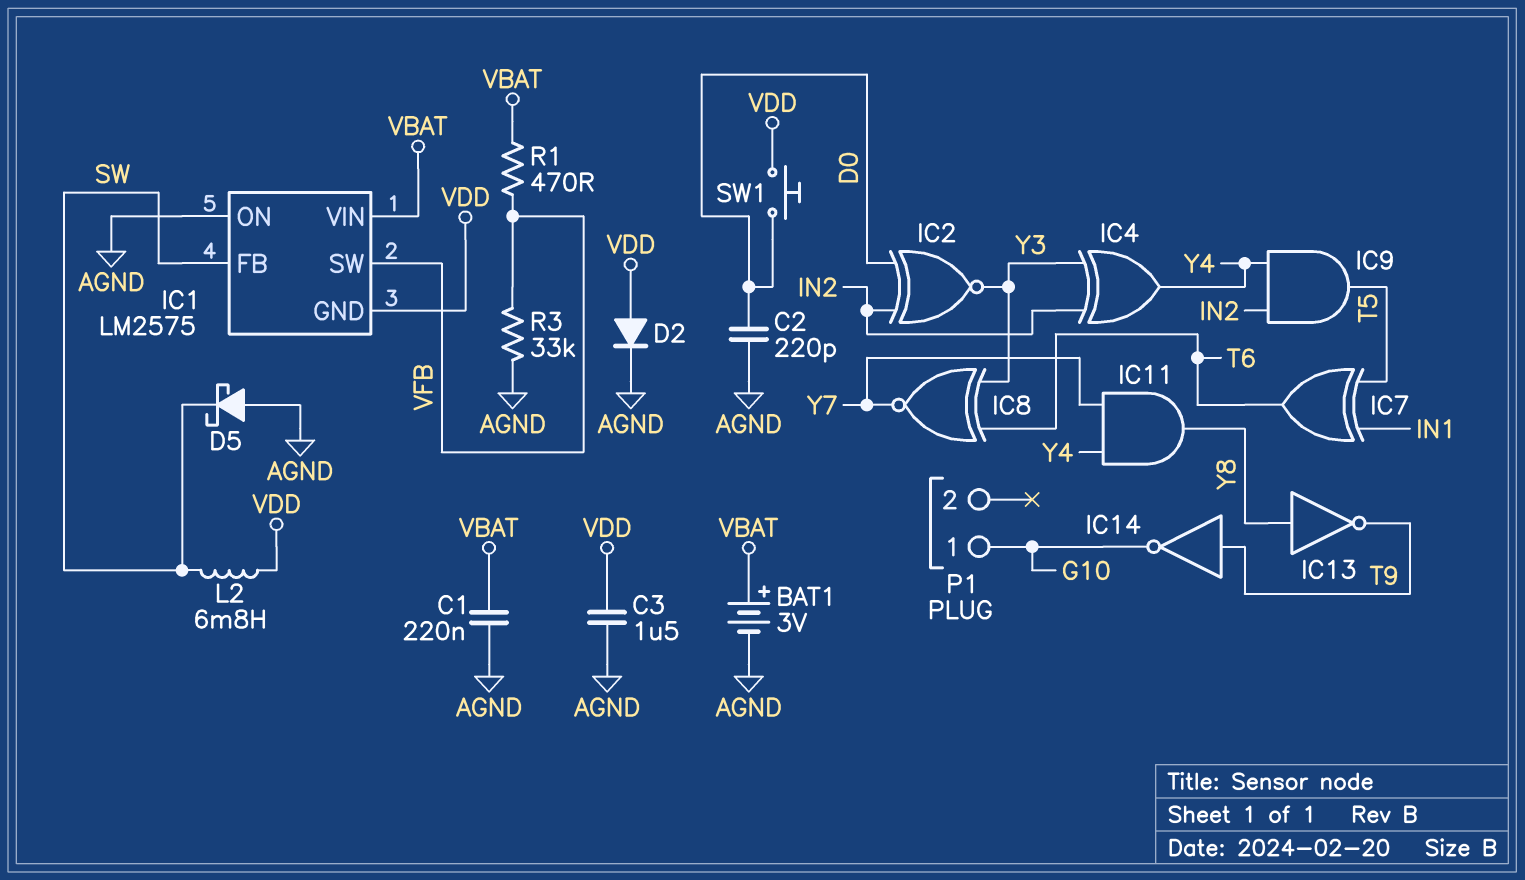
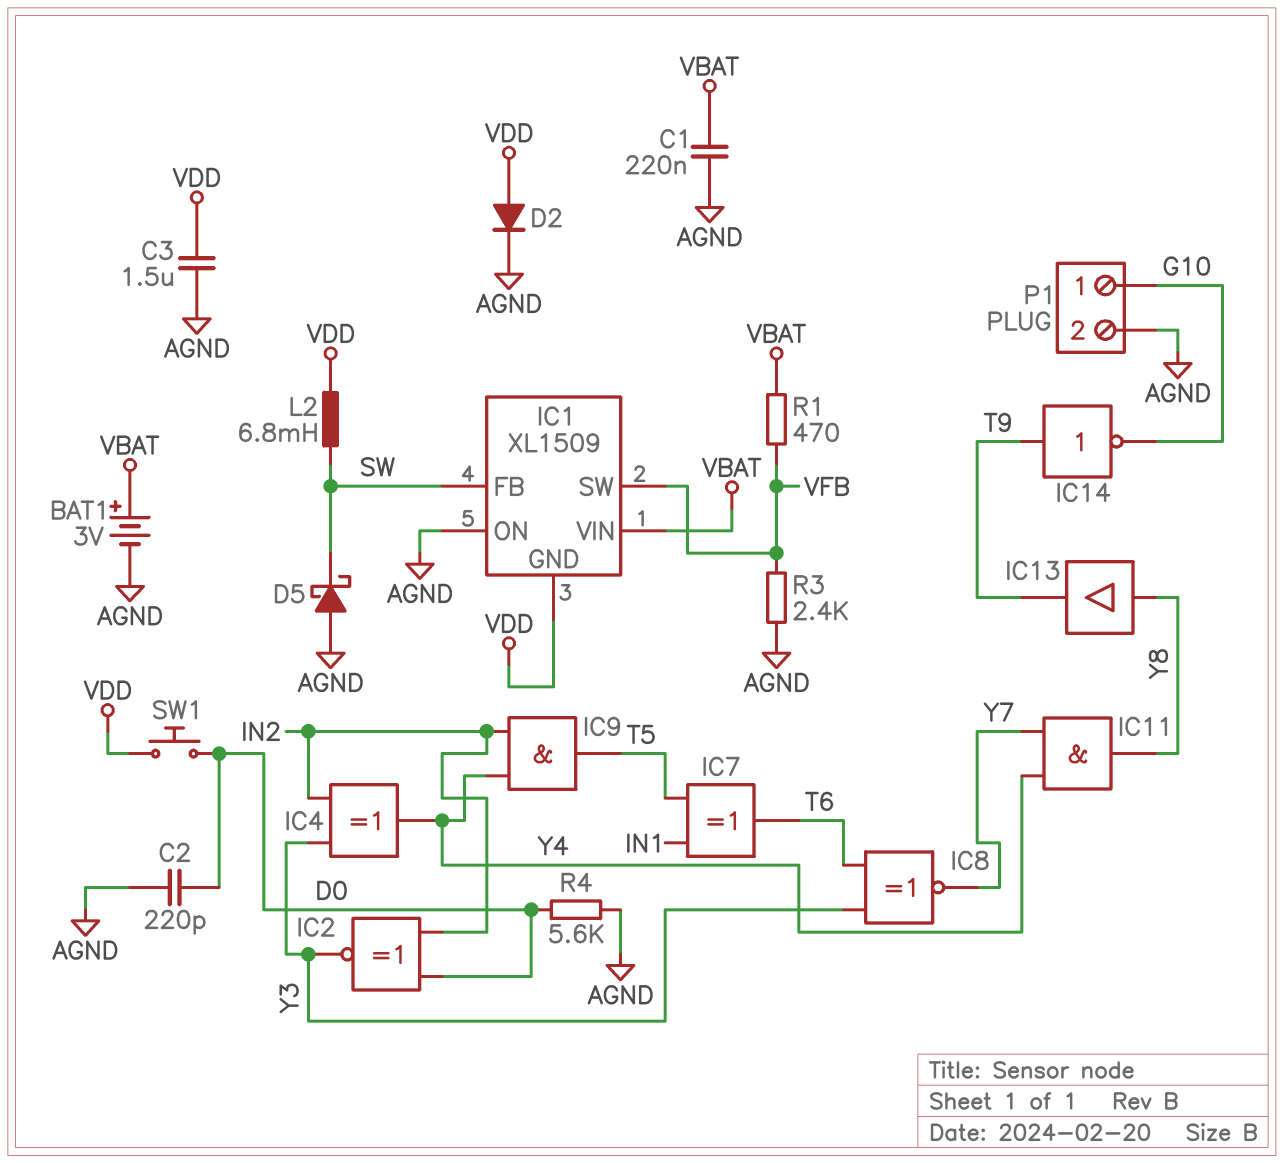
IC1: LM2575 -> XL1509
IC13: NOT (in Y8, out T9) -> buffer (in Y8, out T9)
P1 pin 2: none -> AGND
R3: 33k (AGND, VFB) -> 2.4k (AGND, VFB)
R4: none -> 5.6k (AGND, D0)

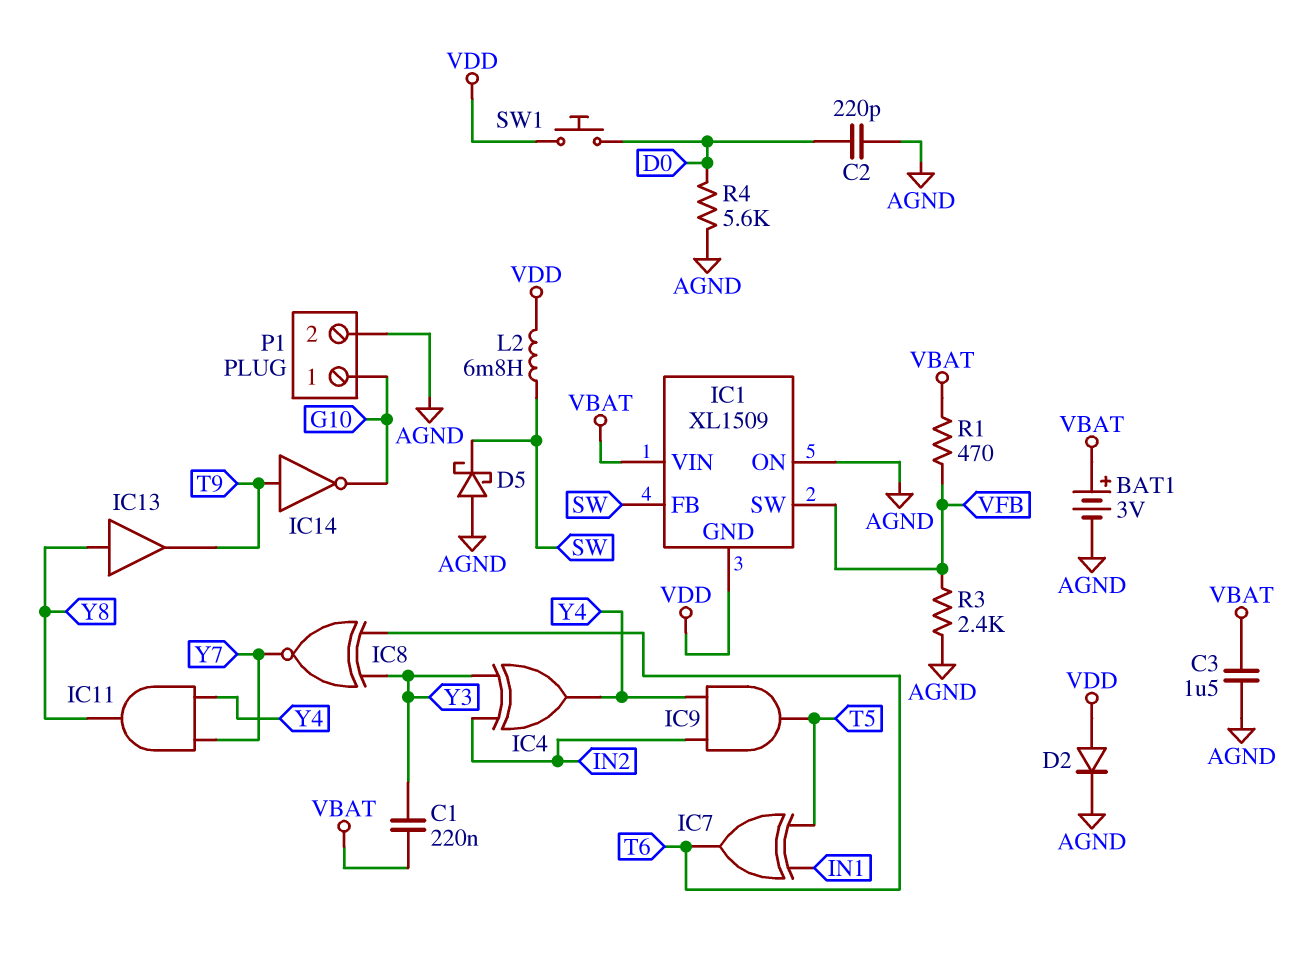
C1: 220nF (AGND, VBAT) -> 220nF (VBAT, Y3)
C3: 1.5uF (AGND, VDD) -> 1.5uF (AGND, VBAT)
IC2: XNOR (in D0, in IN2, out Y3) -> none

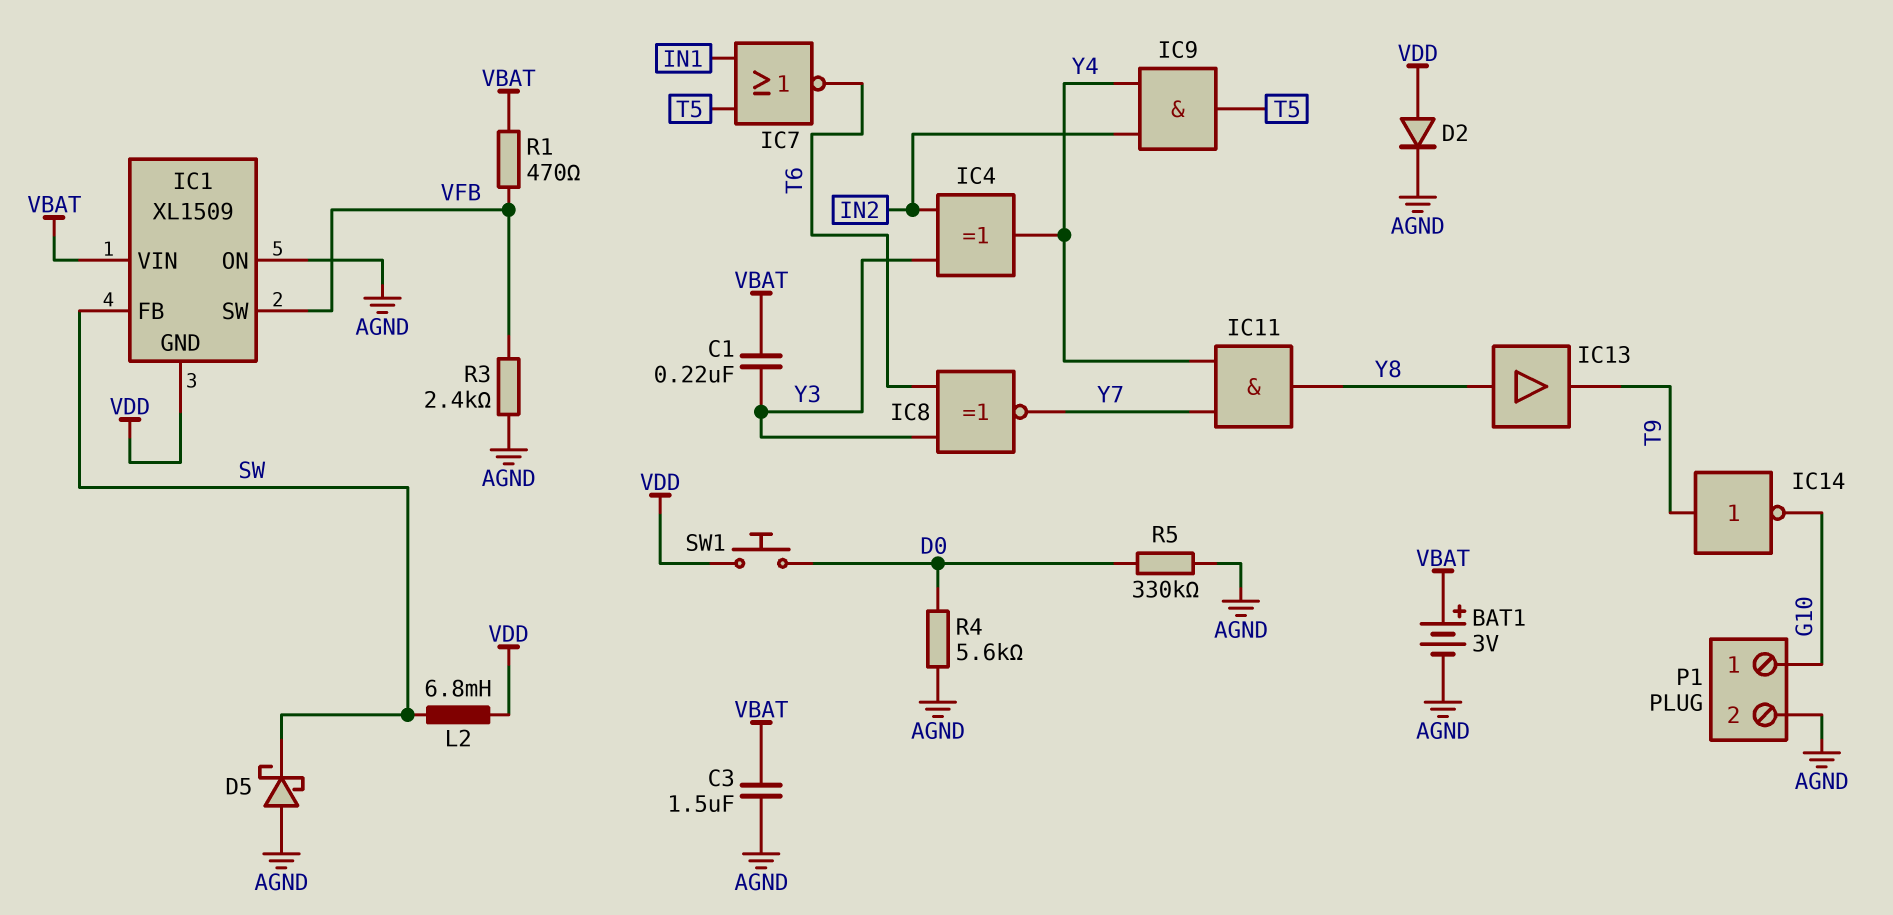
C2: 220pF (AGND, D0) -> none
IC7: XOR (in IN1, in T5, out T6) -> NOR (in IN1, in T5, out T6)
R5: none -> 330k (AGND, D0)

